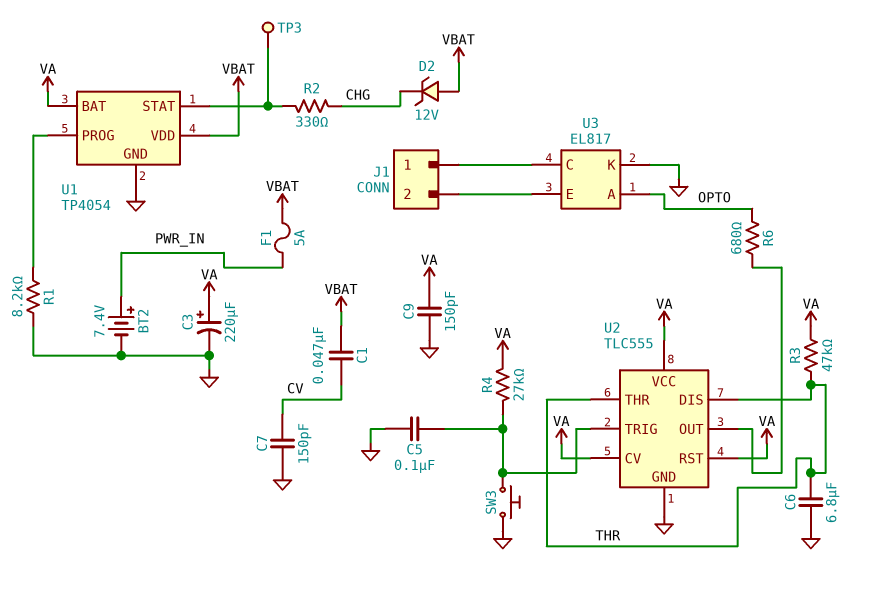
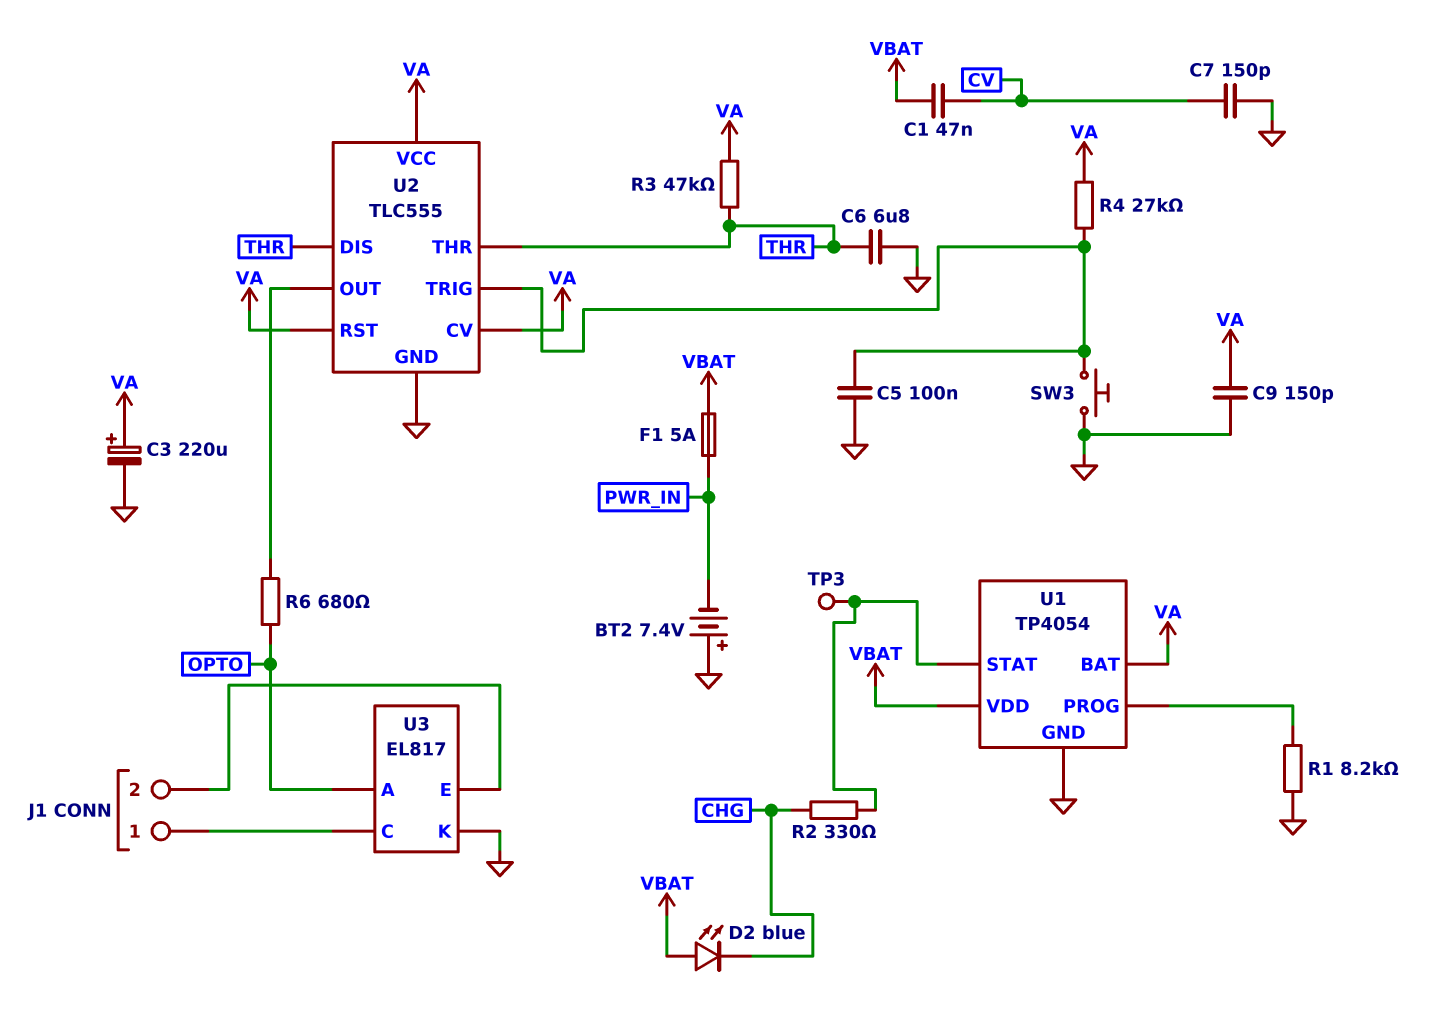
BT2: 7.4V (plus PWR_IN, minus GND) -> 7.4V (plus GND, minus PWR_IN)
D2: zener 12V (A VBAT, K CHG) -> LED blue (A VBAT, K CHG)

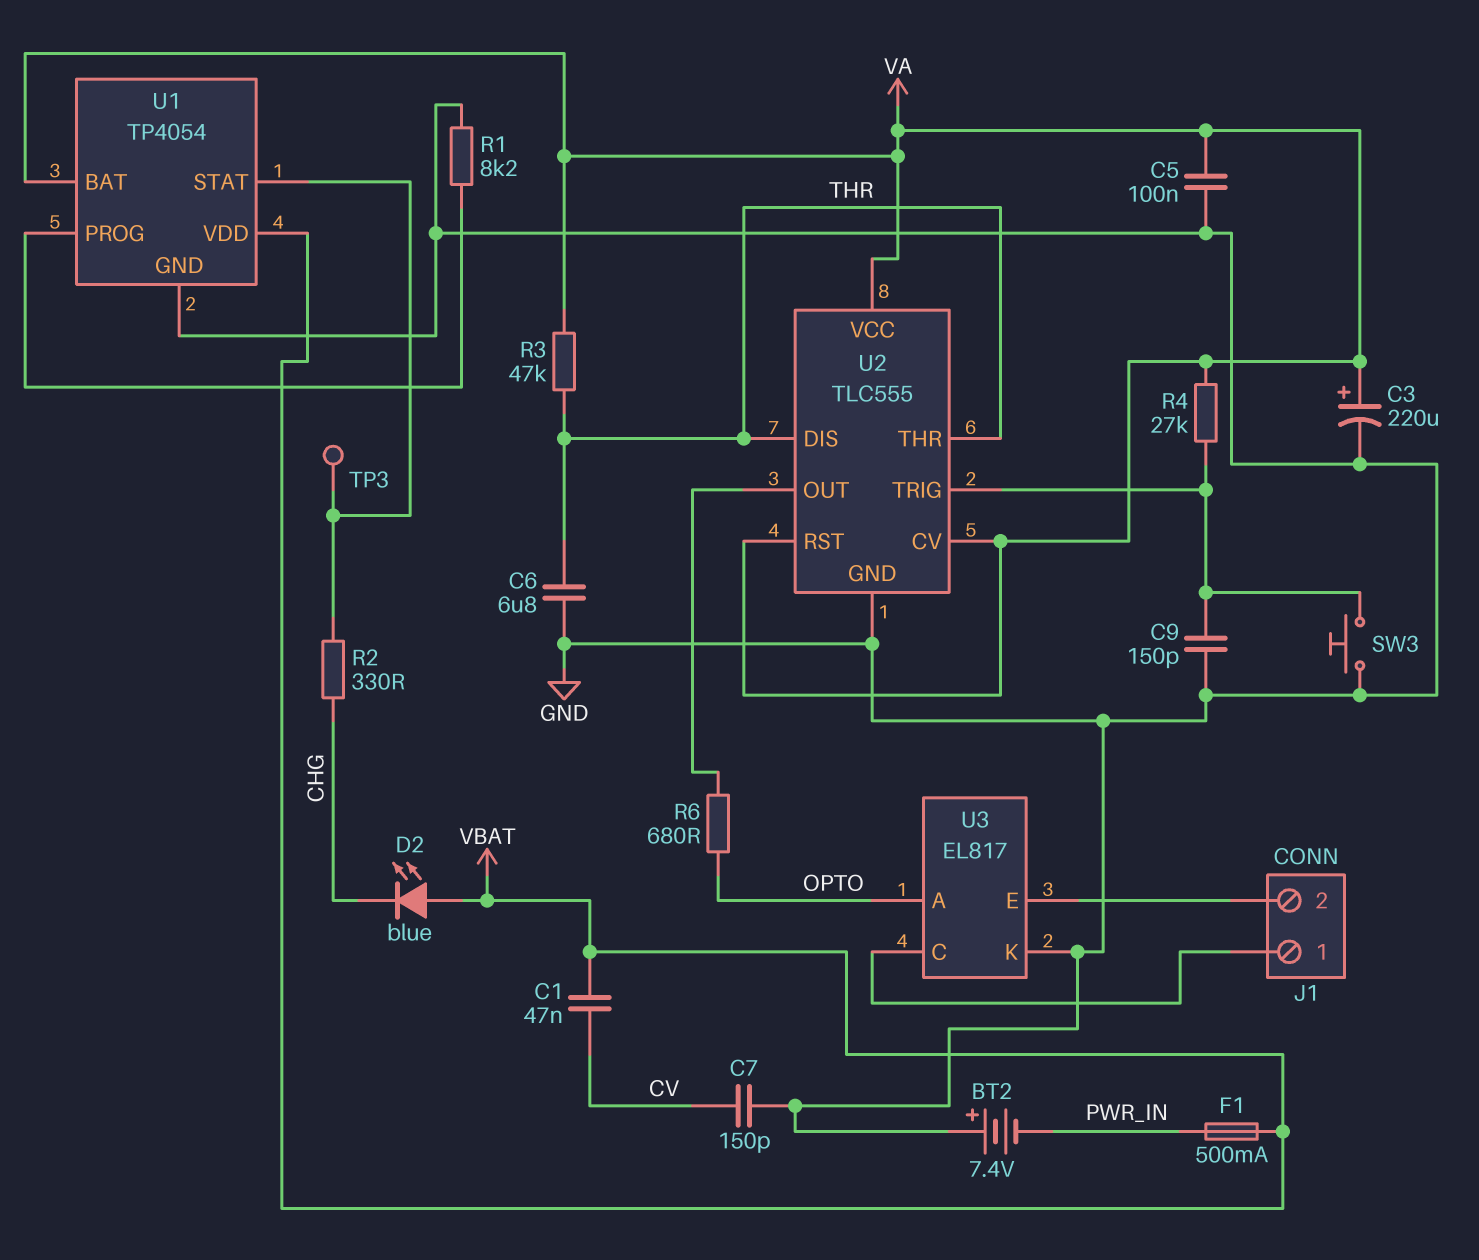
C5: 100nF (GND, U2/TRIG) -> 100nF (GND, VA)
C9: 150pF (GND, VA) -> 150pF (GND, U2/TRIG)
F1: 5A (PWR_IN, VBAT) -> 500mA (PWR_IN, VBAT)

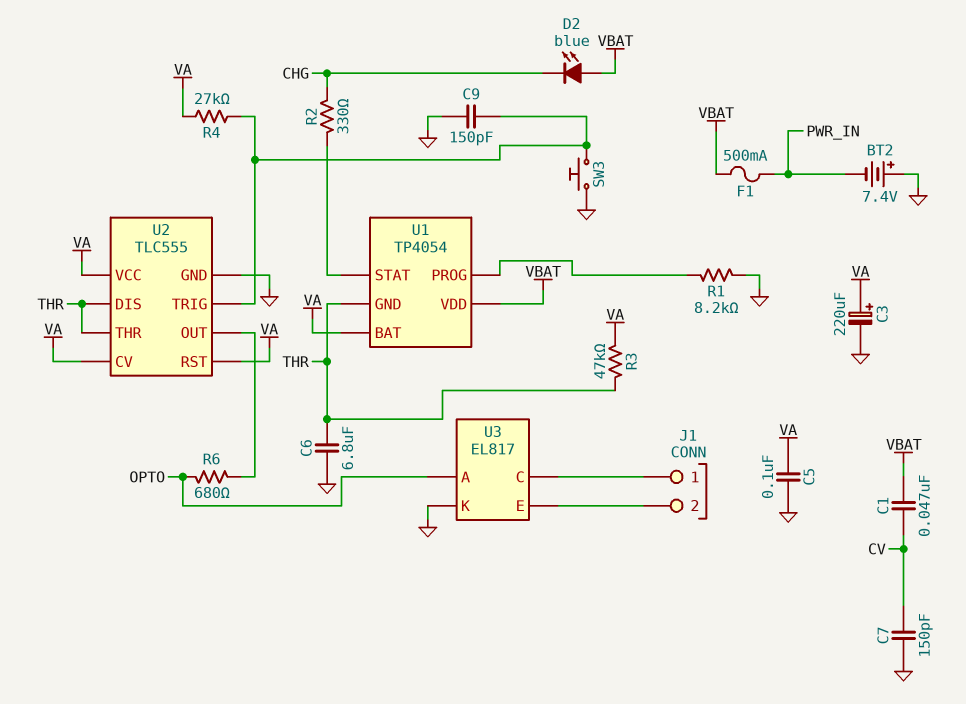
TP3: test point (U1/STAT) -> none
U1 pin GND: GND -> THR

